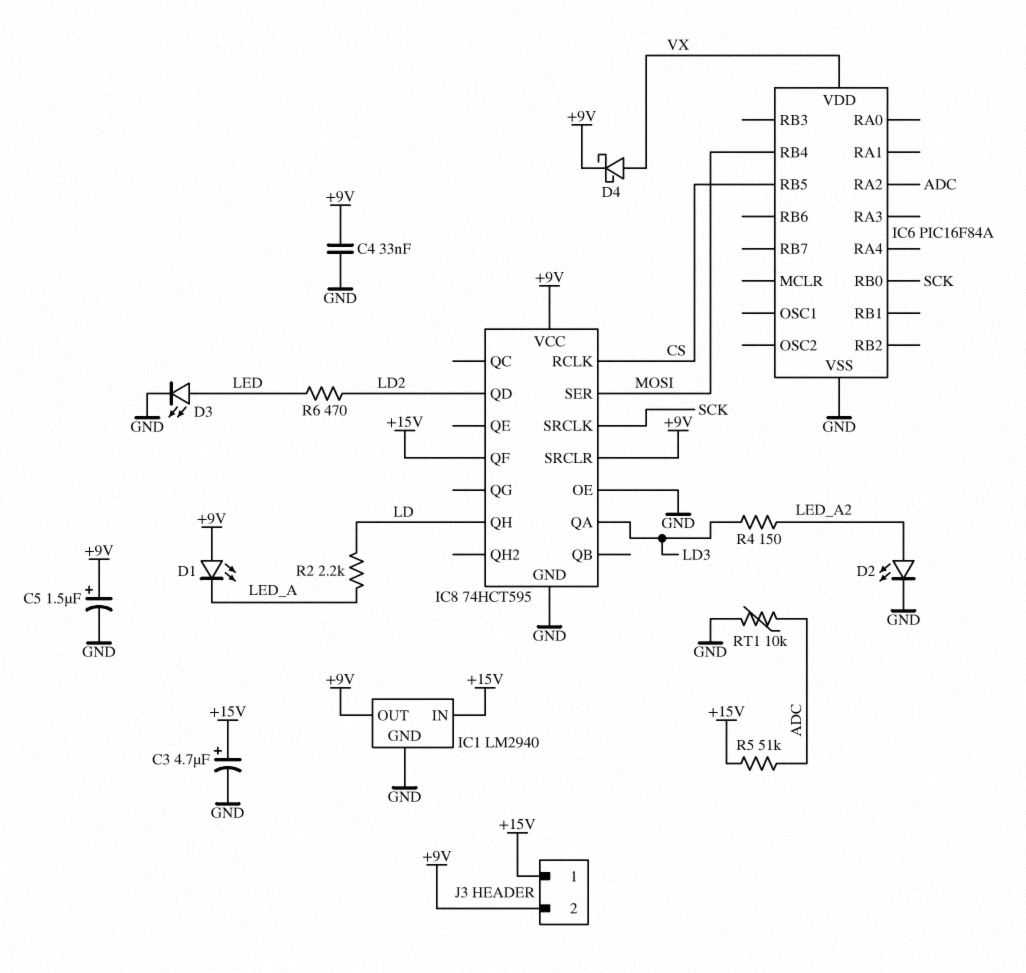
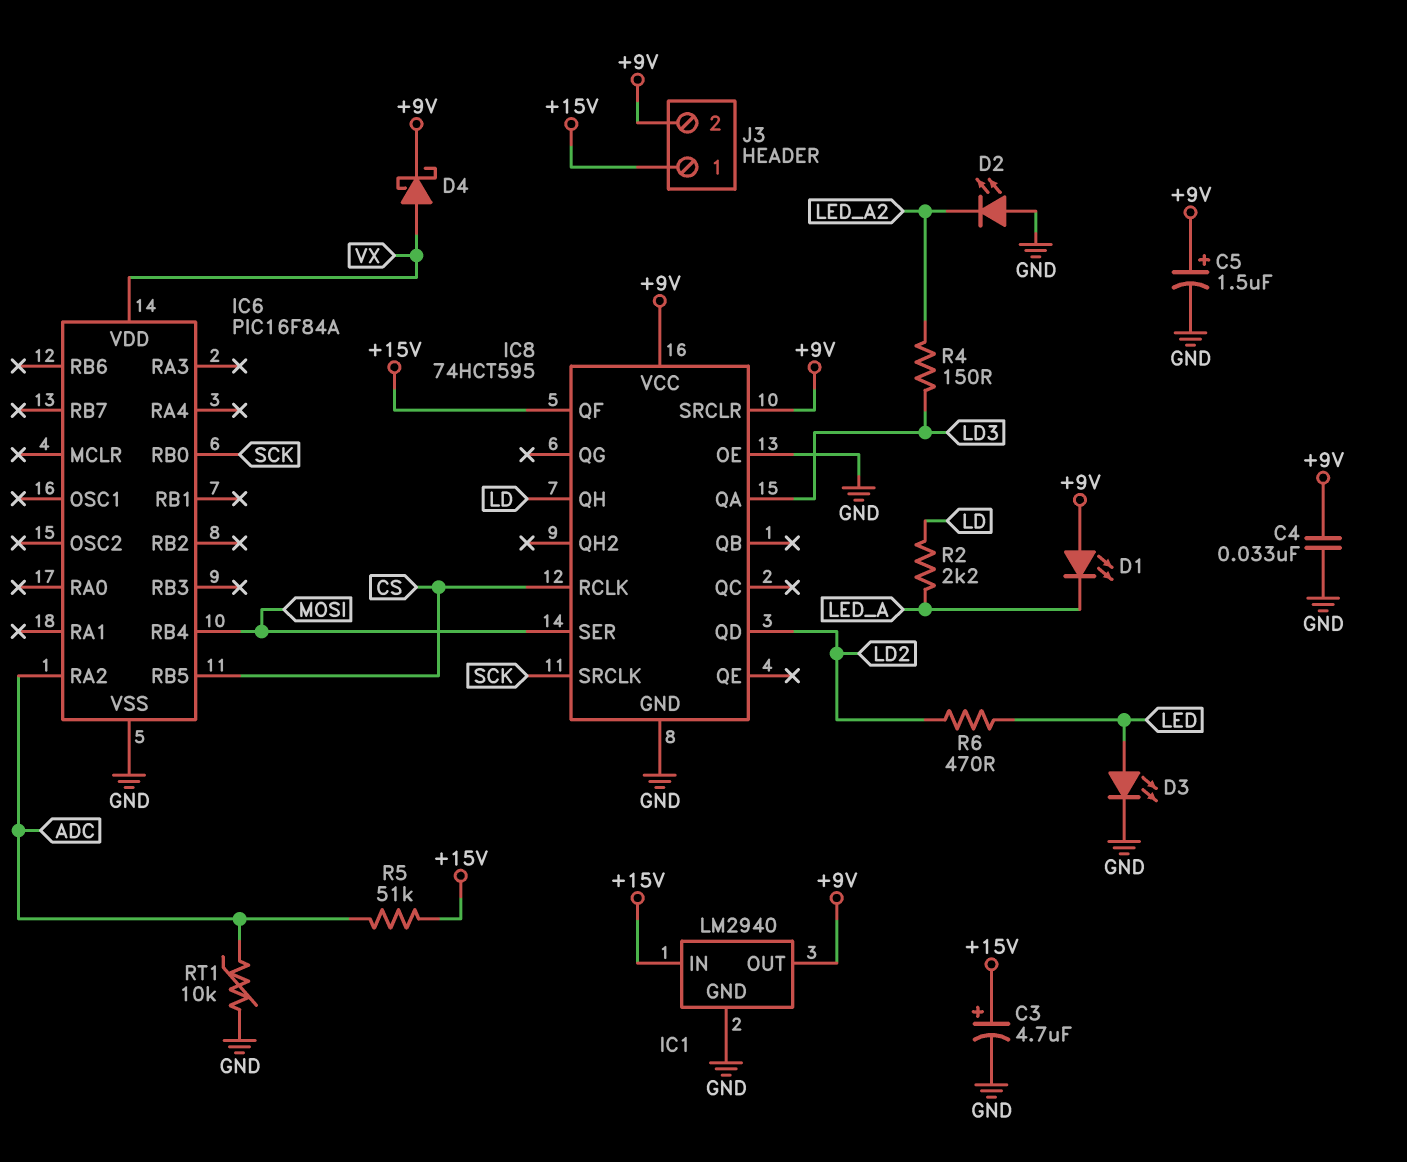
D2: LED (A LED_A2, K GND) -> LED (A GND, K LED_A2)

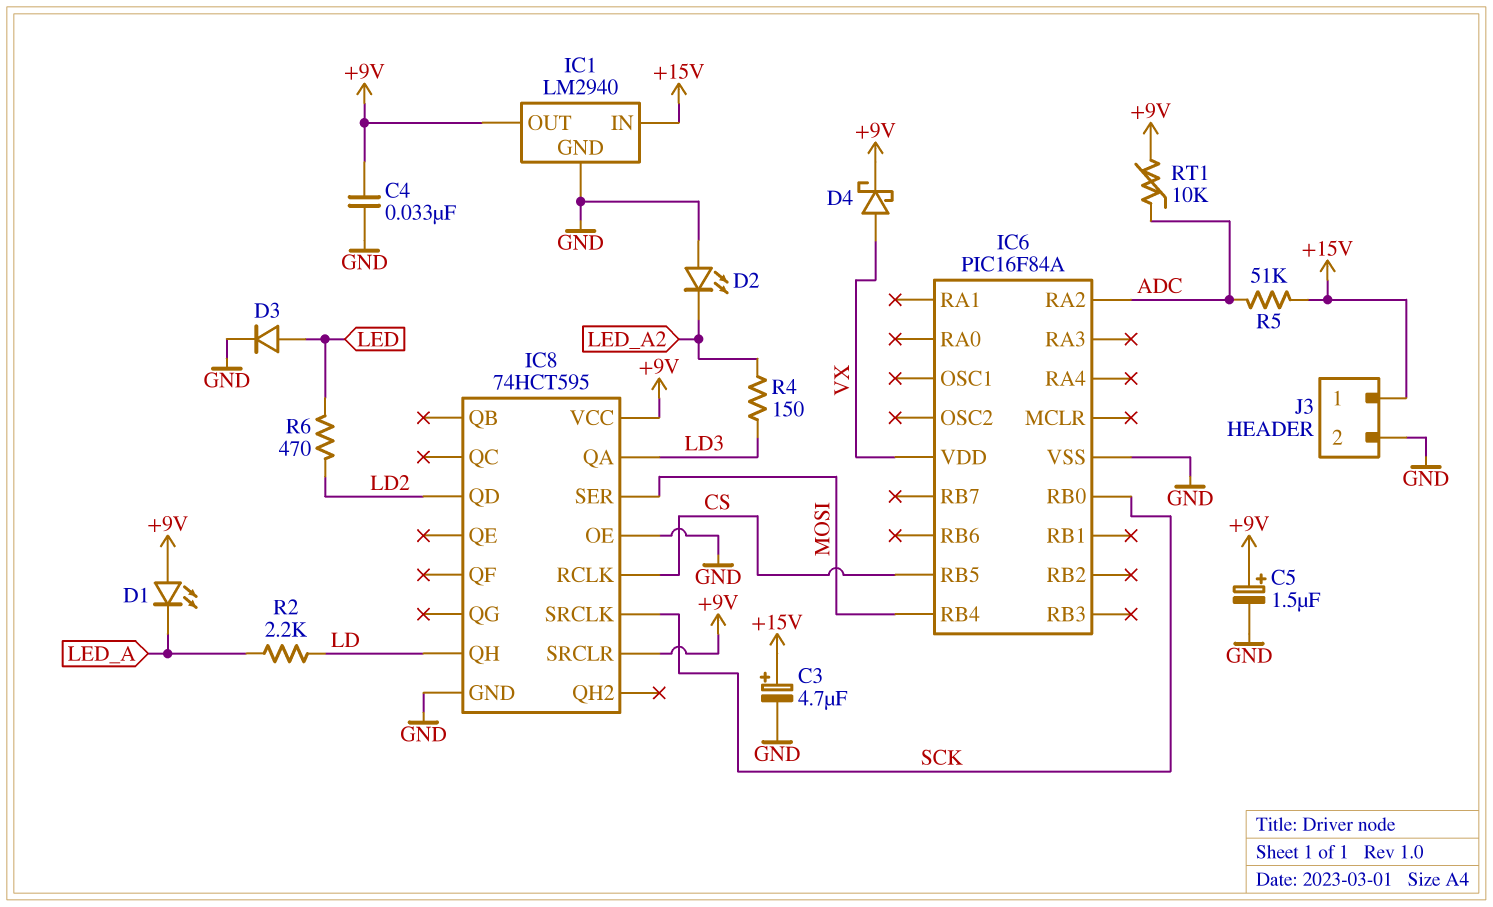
D3: LED (A LED, K GND) -> diode (A LED, K GND)
IC8 pin QF: +15V -> none
J3 pin 2: +9V -> GND
RT1: 10k (ADC, GND) -> 10k (+9V, ADC)

